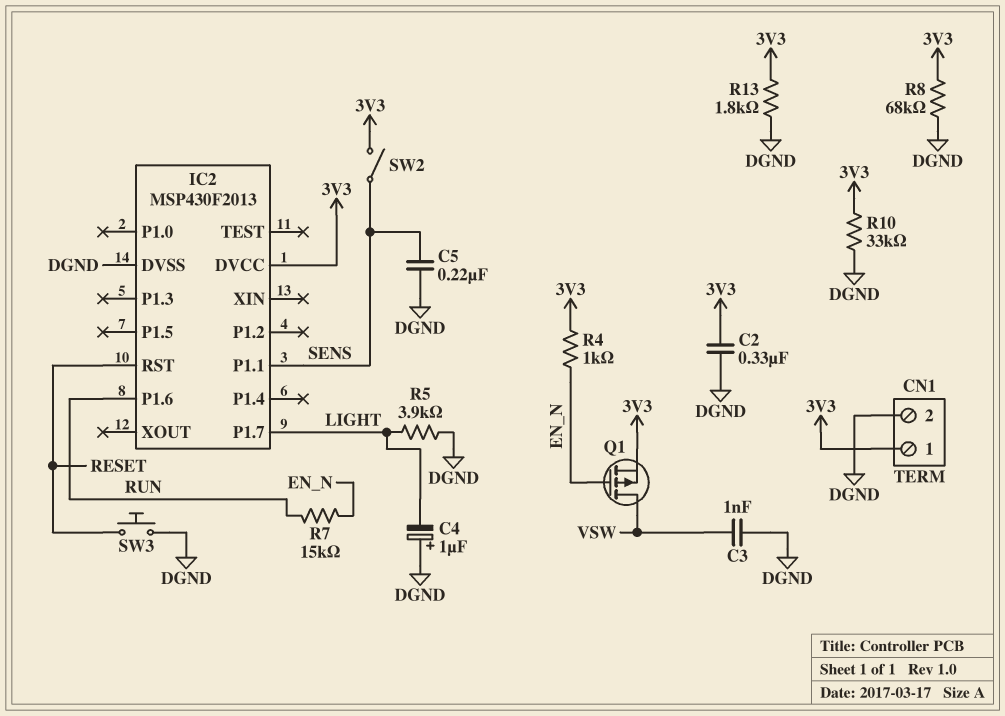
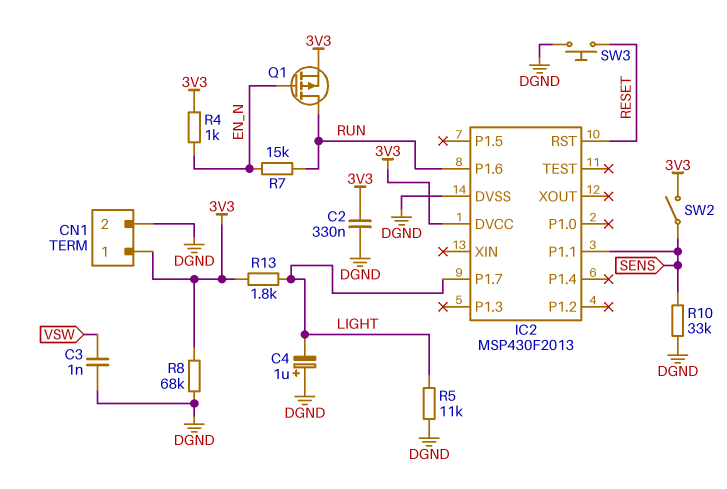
C5: 220nF (DGND, SENS) -> none
Q1: PMOS (G EN_N, D VSW, S 3V3) -> PMOS (G EN_N, D RUN, S 3V3)
R5: 3.9k (DGND, LIGHT) -> 11k (DGND, LIGHT)
R10: 33k (3V3, DGND) -> 33k (DGND, SENS)
R13: 1.8k (3V3, DGND) -> 1.8k (3V3, LIGHT)

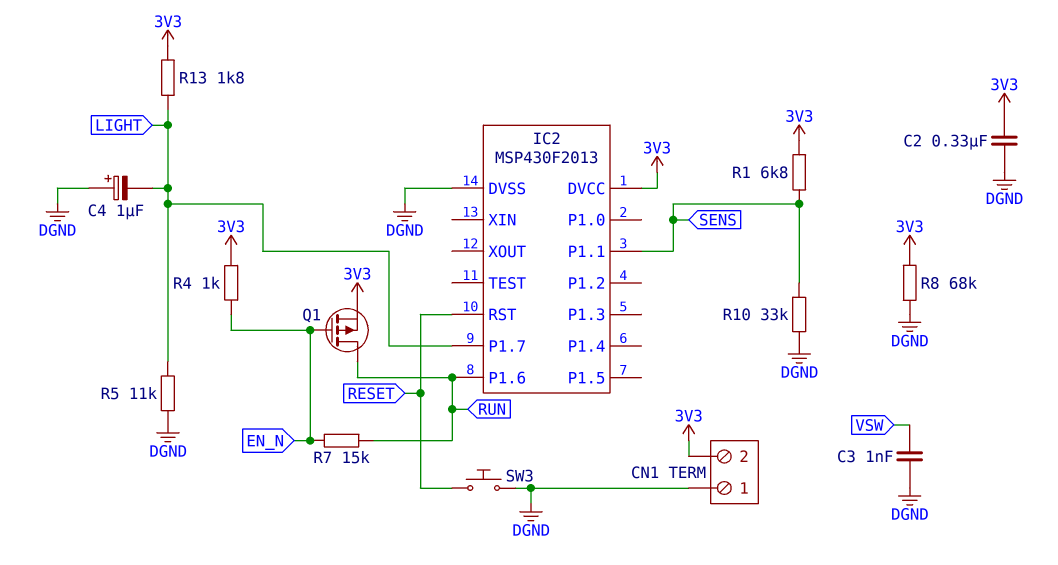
CN1 pin 1: 3V3 -> DGND
CN1 pin 2: DGND -> 3V3
R1: none -> 6.8k (3V3, SENS)
SW2: switch (3V3, SENS) -> none

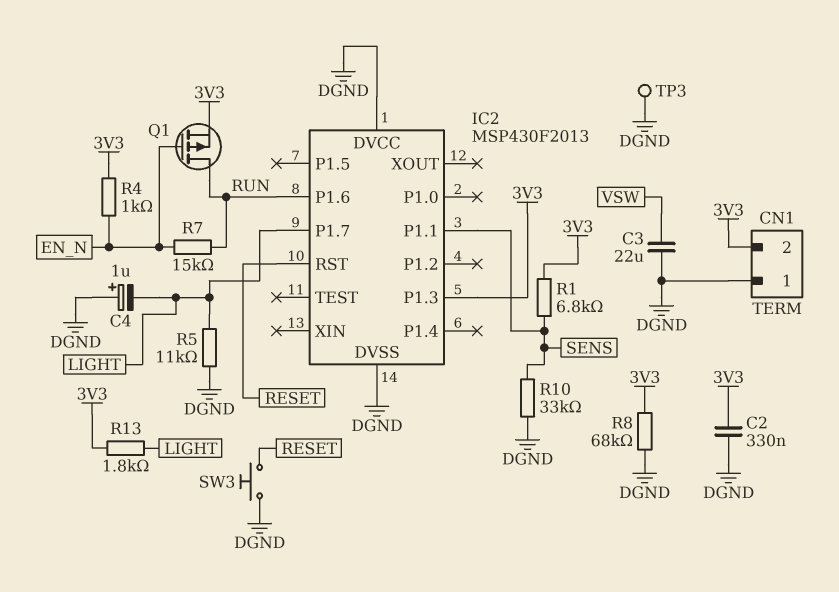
C3: 1nF (DGND, VSW) -> 22uF (DGND, VSW)
IC2 pin DVCC: 3V3 -> DGND
IC2 pin P1.3: none -> 3V3
TP3: none -> test point (DGND)

